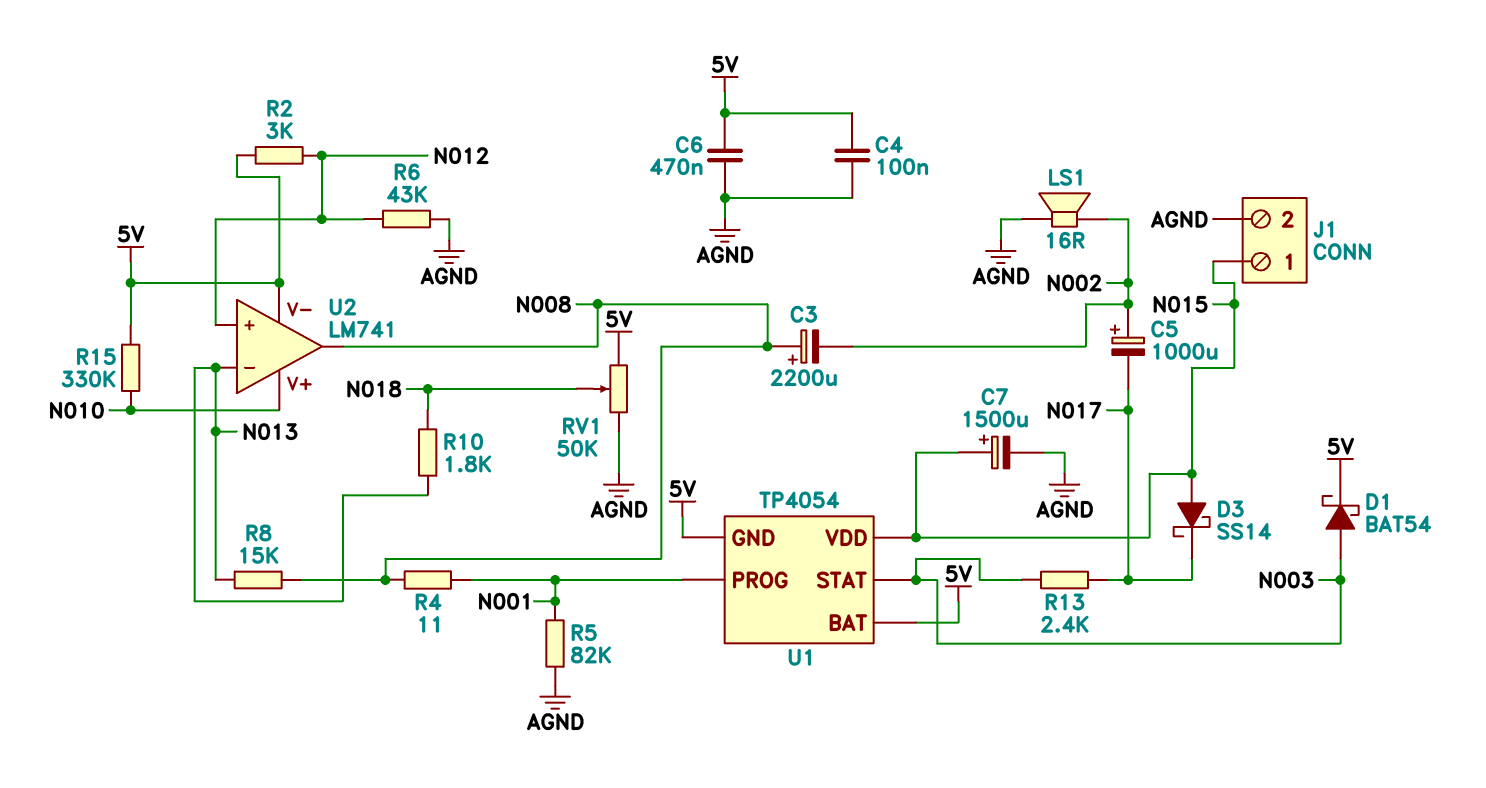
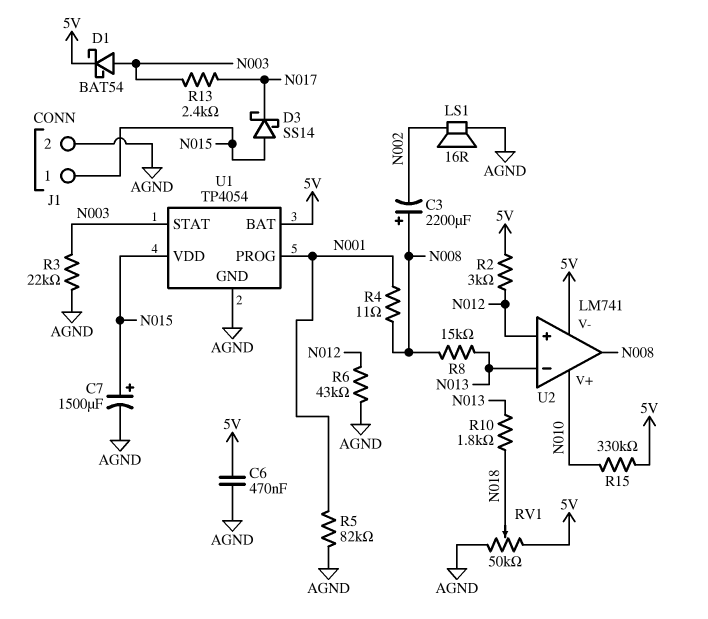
C4: 100nF (5V, AGND) -> none
C5: 1000uF (plus N002, minus N017) -> none
R3: none -> 22k (AGND, N003)
U1 pin GND: 5V -> AGND

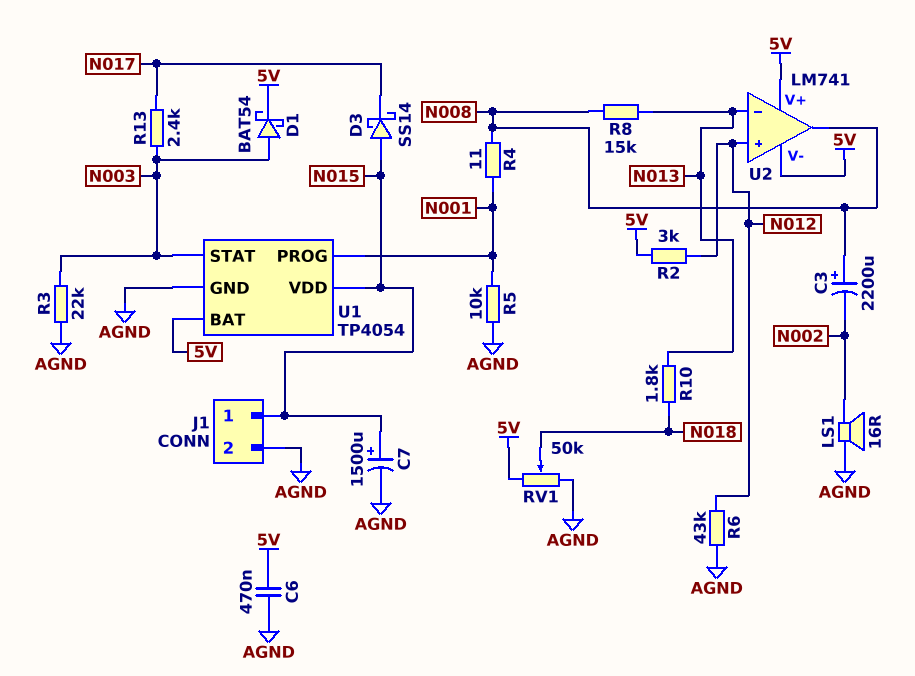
R5: 82k (AGND, N001) -> 10k (AGND, N001)
R15: 330k (5V, N010) -> none
U2 pin V+: N010 -> 5V

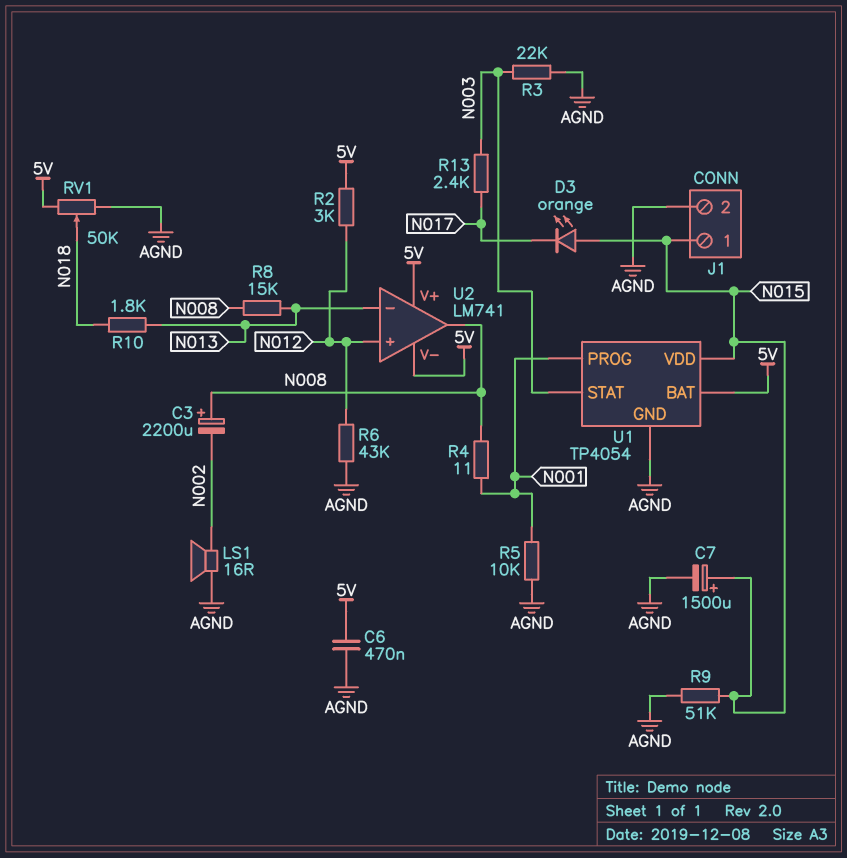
D1: schottky BAT54 (A N003, K 5V) -> none
D3: schottky SS14 (A N015, K N017) -> LED orange (A N015, K N017)
R9: none -> 51k (AGND, N015)

